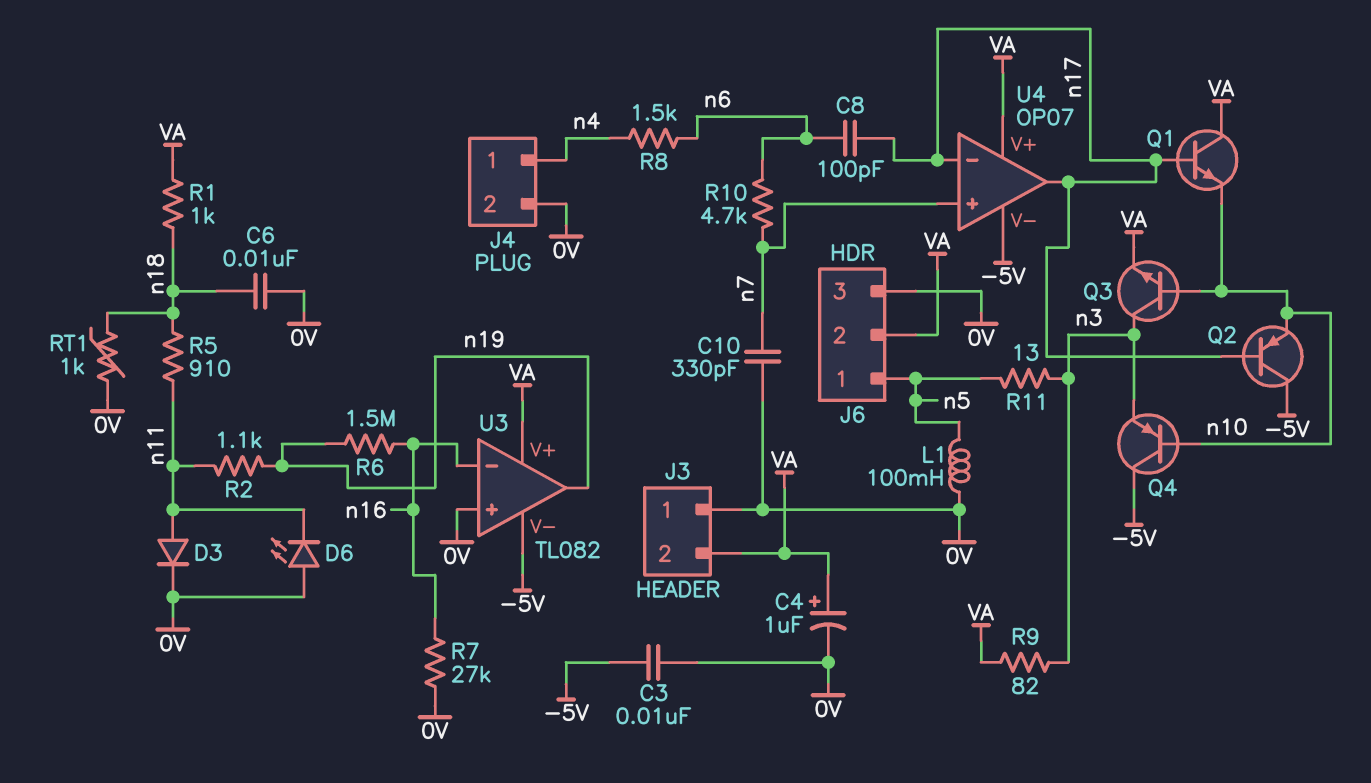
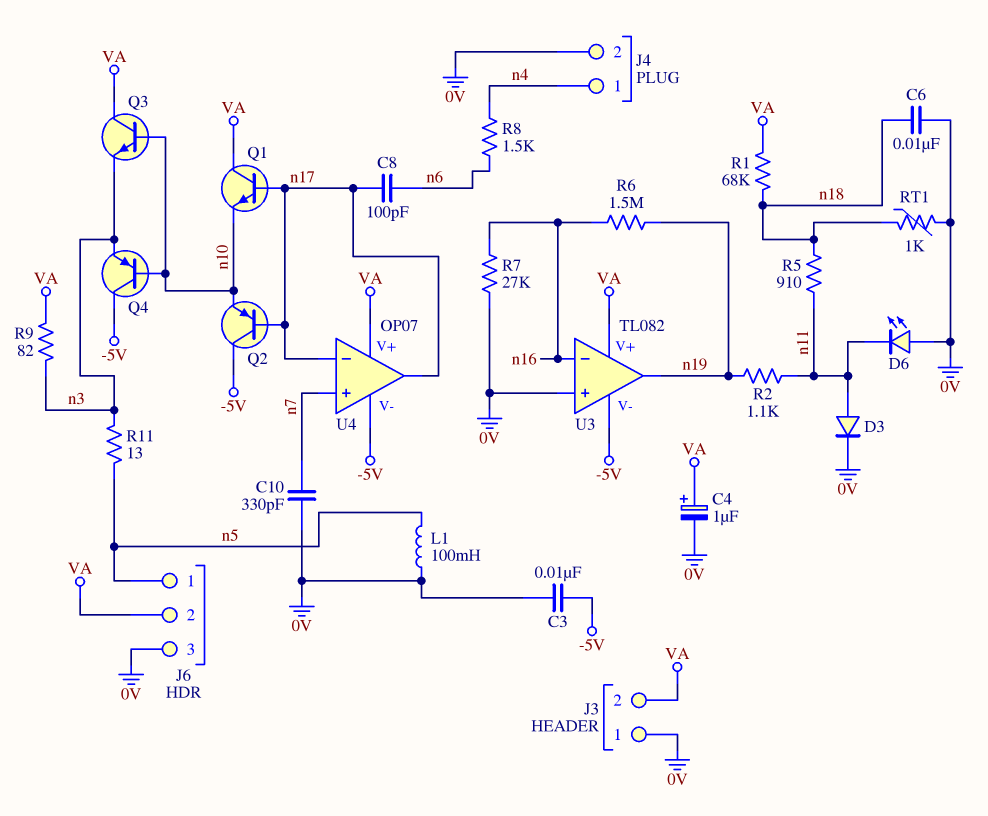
Q3: NPN (B n10, C n3, E VA) -> NPN (B n10, C VA, E n3)
R1: 1k (VA, n18) -> 68k (VA, n18)
R10: 4.7k (n6, n7) -> none

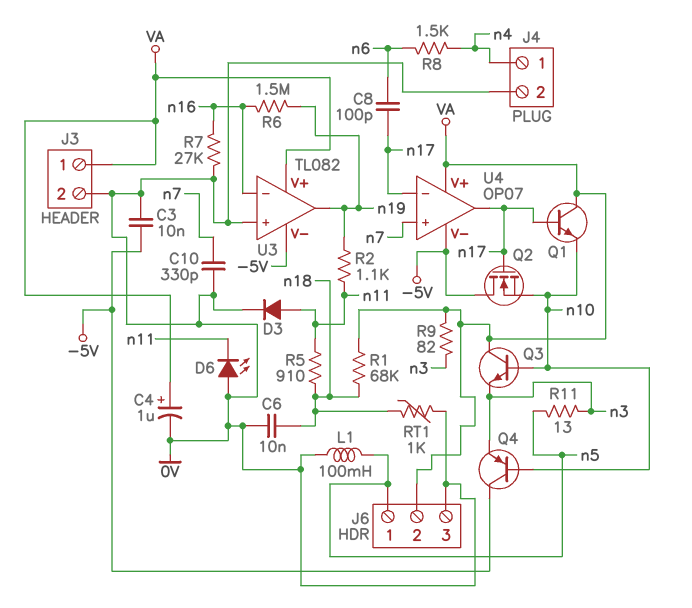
J3 pin 1: 0V -> VA
J3 pin 2: VA -> 0V
Q2: PNP (B n17, C -5V, E n10) -> NMOS (G n17, D -5V, S n10)

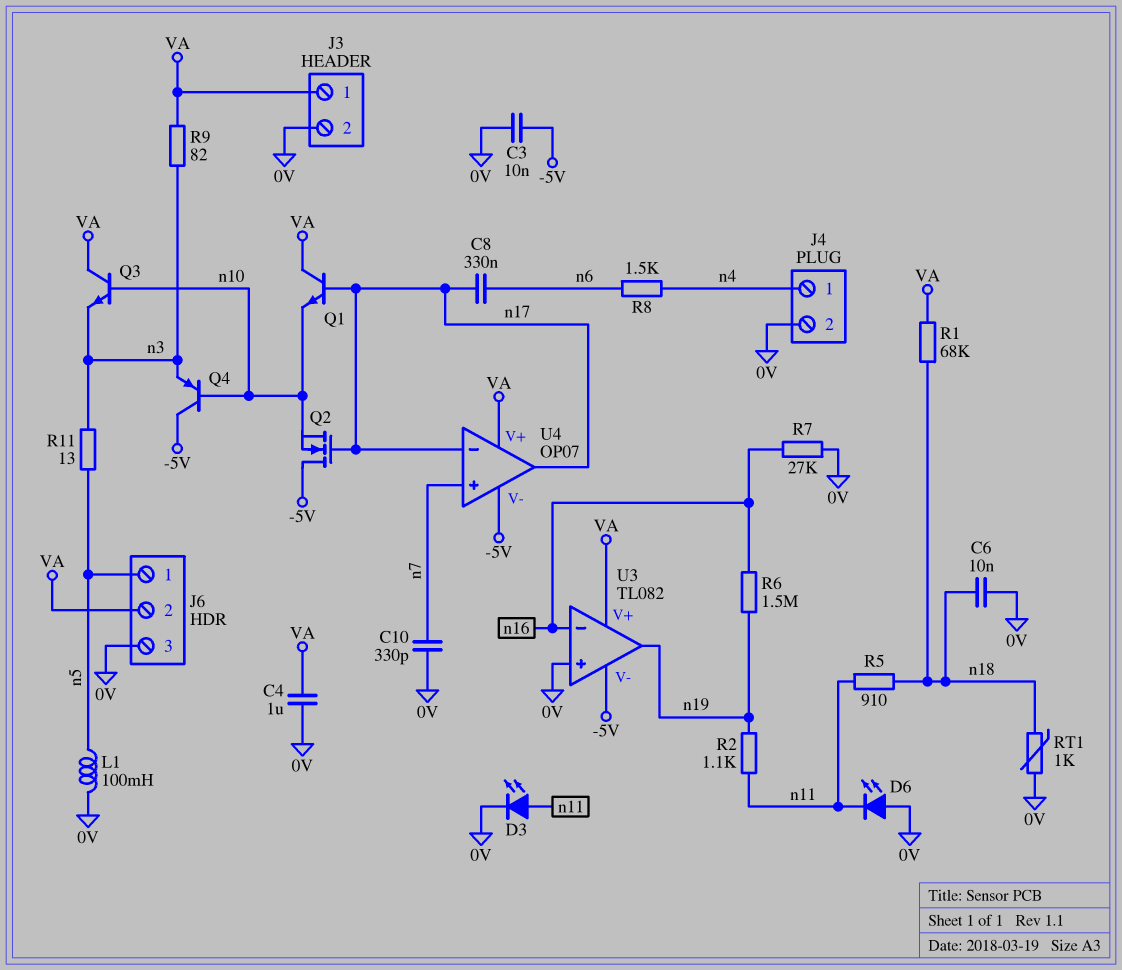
C4: 1uF (plus VA, minus 0V) -> 1uF (0V, VA)
C8: 100pF (n6, n17) -> 330nF (n6, n17)
D3: diode (A n11, K 0V) -> LED (A n11, K 0V)

